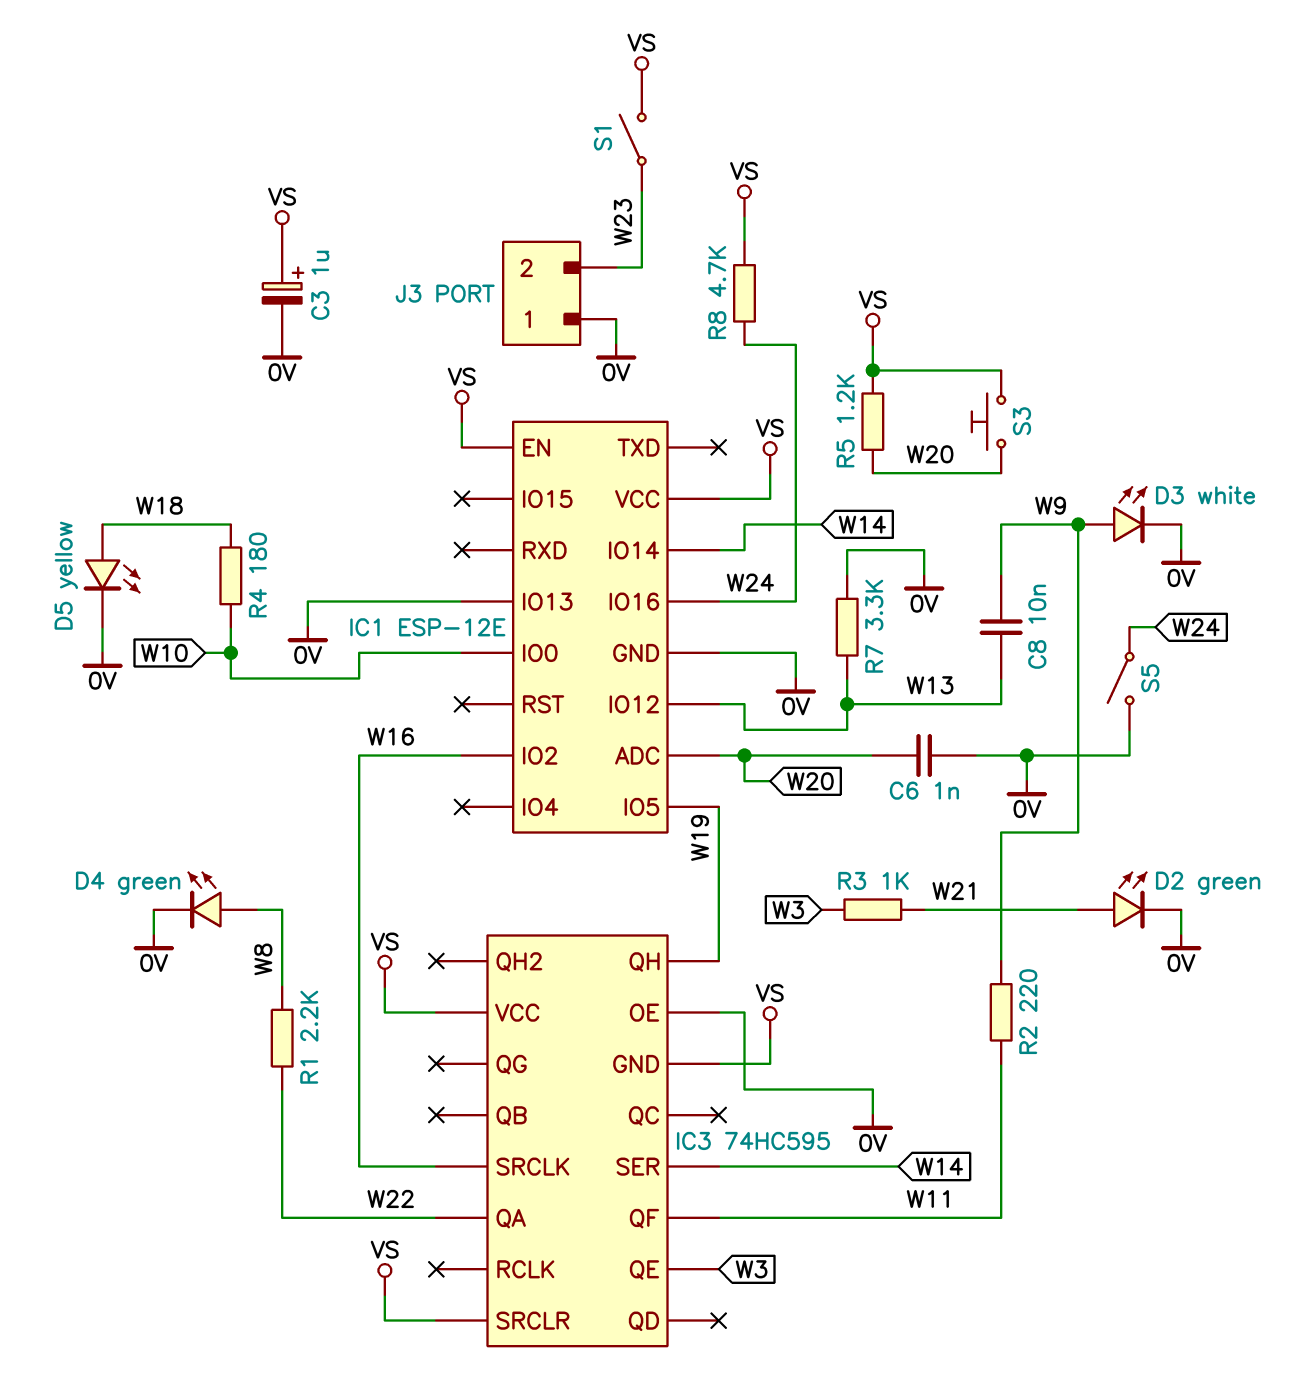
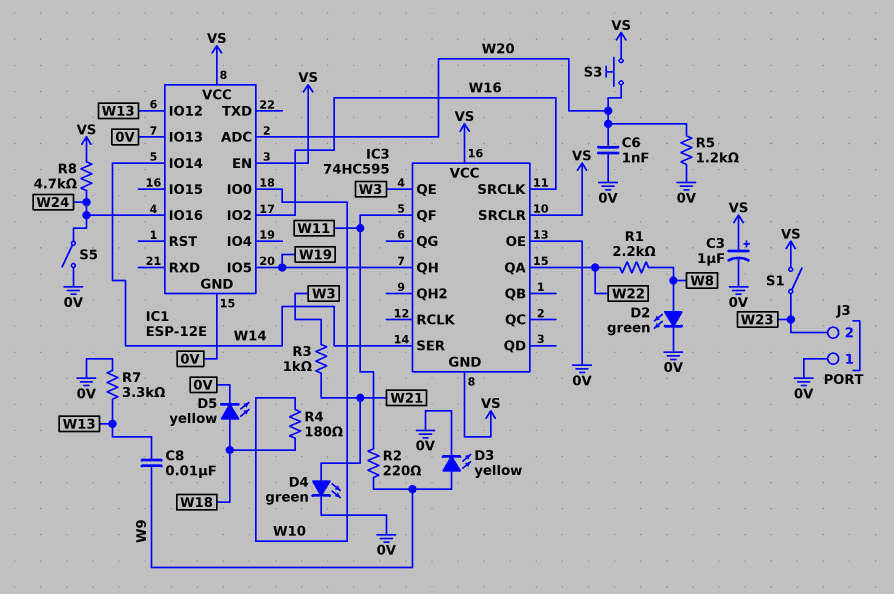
D2: LED green (A W21, K 0V) -> LED green (A W8, K 0V)
D3: LED white (A W9, K 0V) -> LED yellow (A W9, K 0V)
D4: LED green (A W8, K 0V) -> LED green (A W21, K 0V)
R5: 1.2k (VS, W20) -> 1.2k (0V, W20)

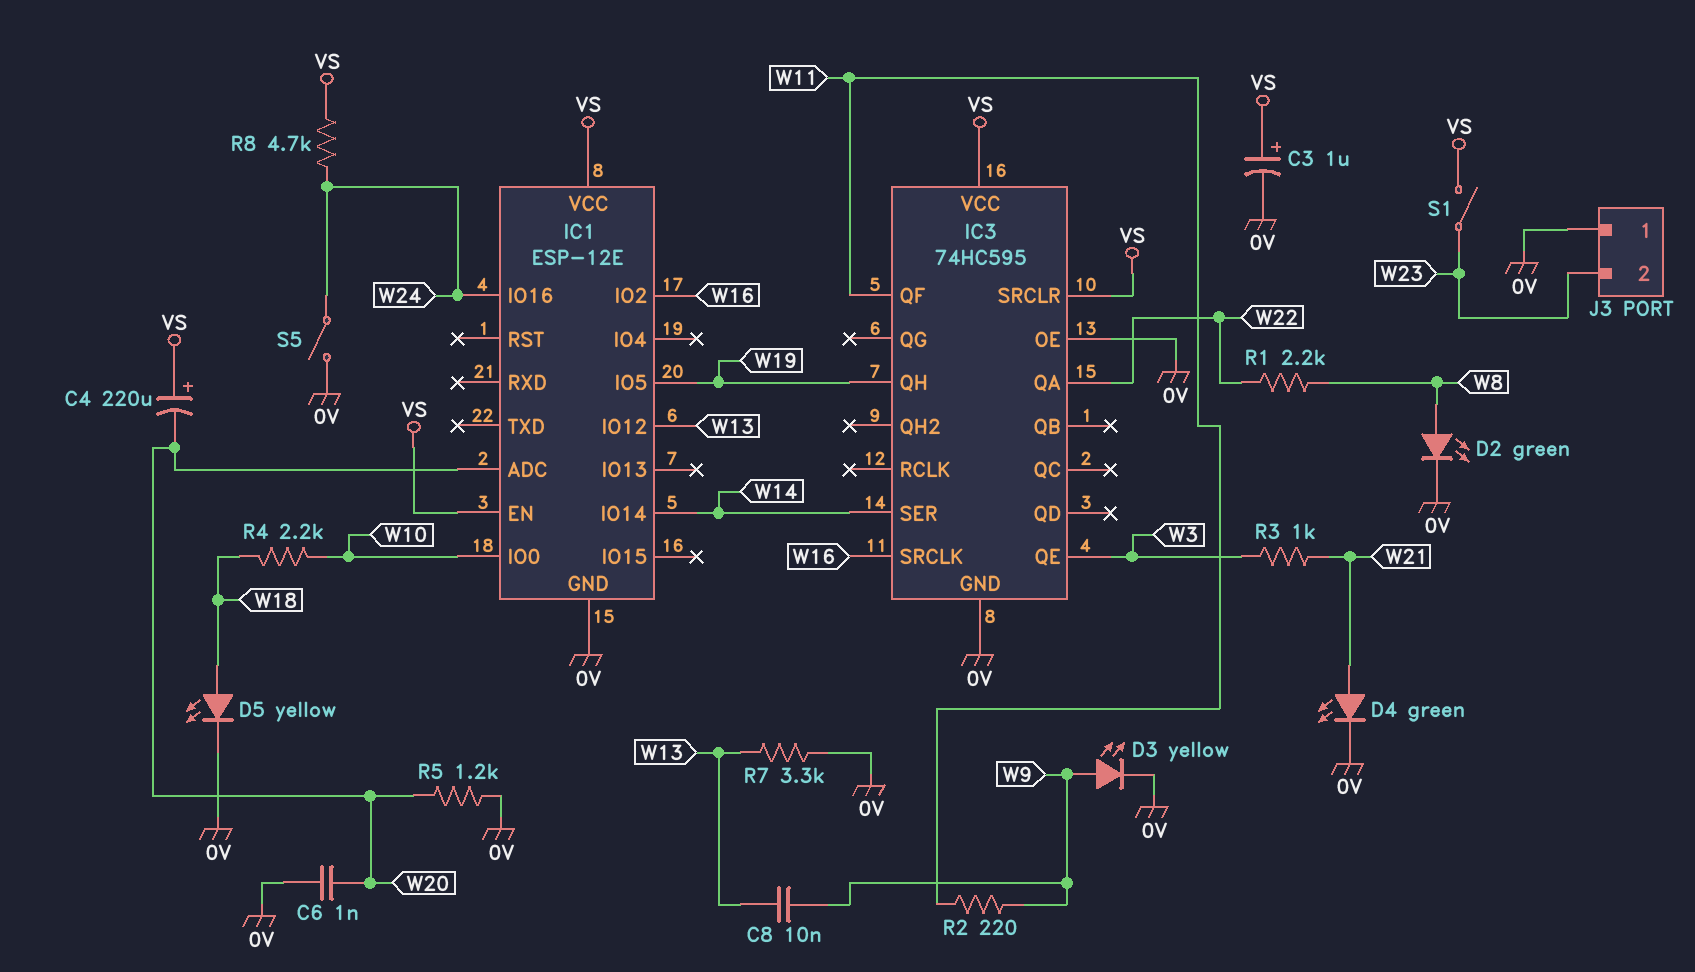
C4: none -> 220uF (plus VS, minus W20)
IC1 pin IO13: 0V -> none
IC3 pin GND: VS -> 0V
R4: 180 (W10, W18) -> 2.2k (W10, W18)
S3: button (VS, W20) -> none

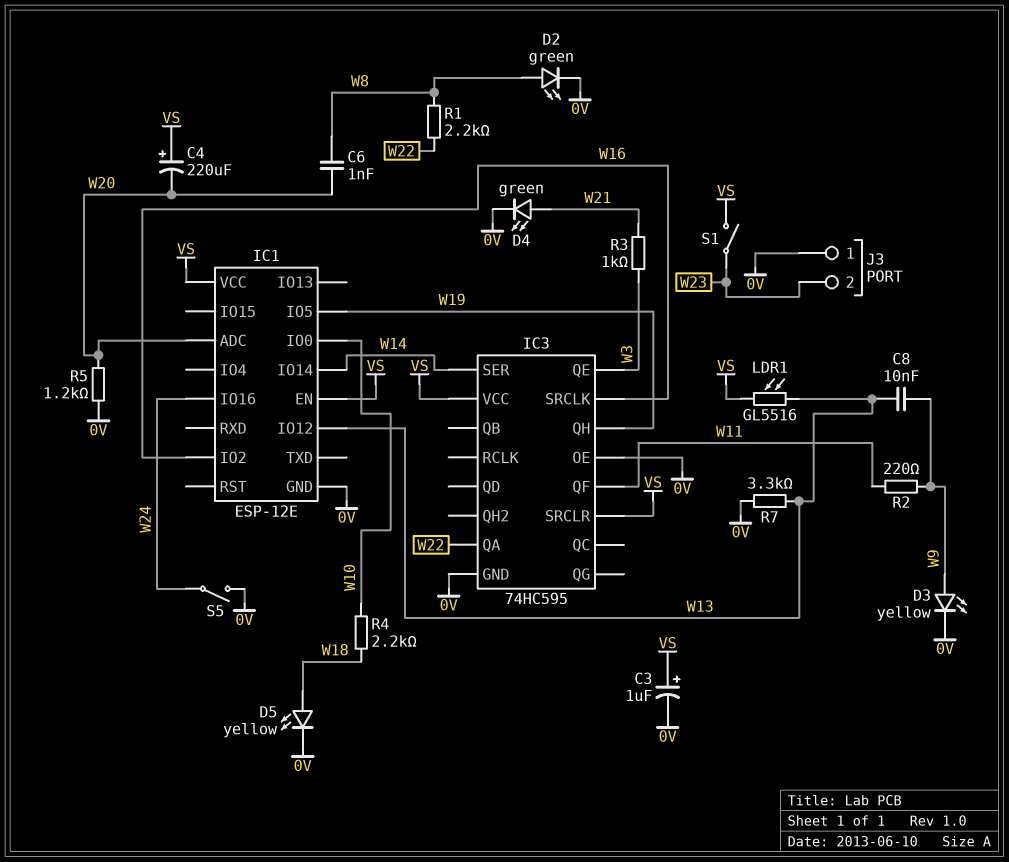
C6: 1nF (0V, W20) -> 1nF (W8, W20)
LDR1: none -> GL5516 (VS, W13)
R8: 4.7k (VS, W24) -> none

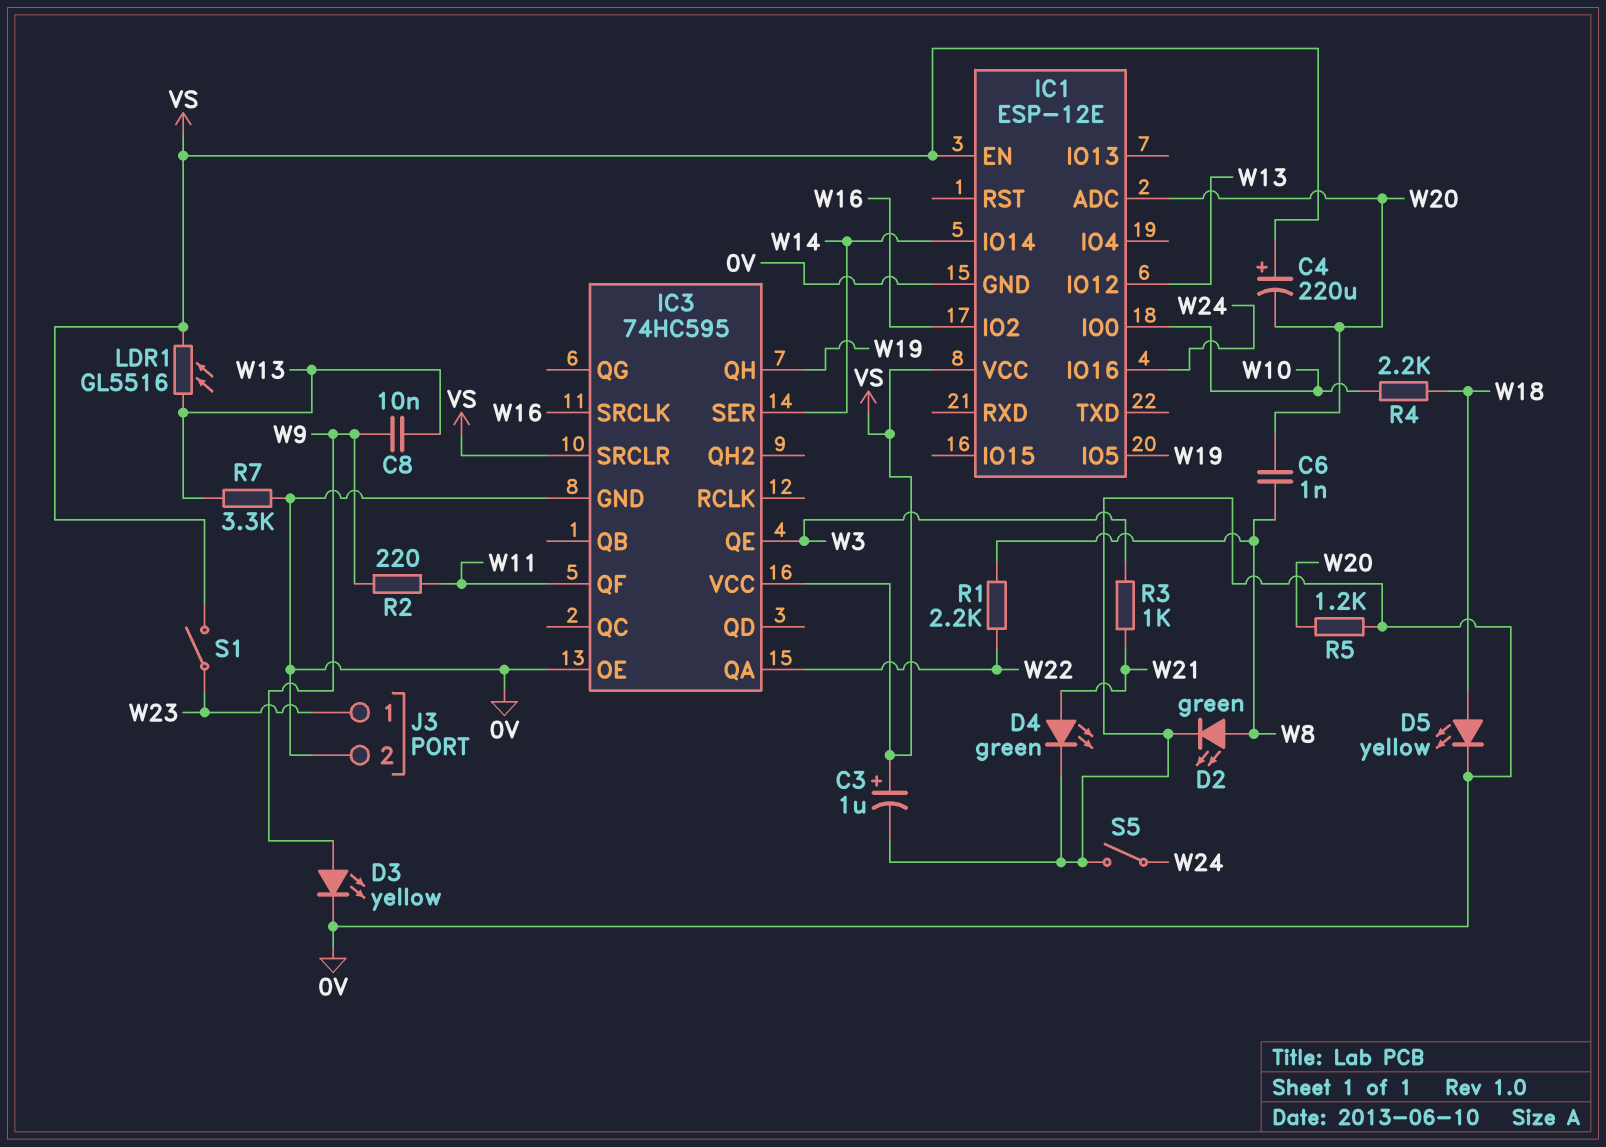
J3 pin 1: 0V -> W23
J3 pin 2: W23 -> 0V

